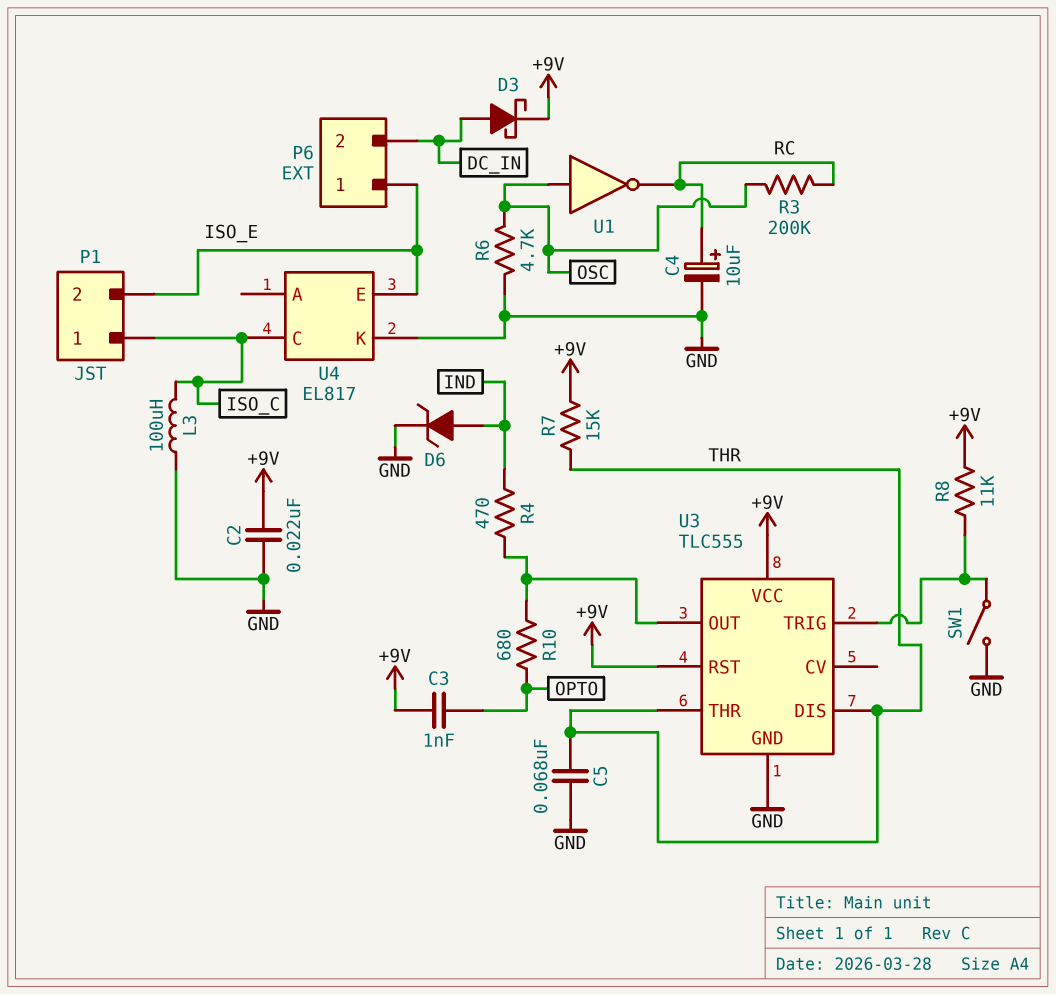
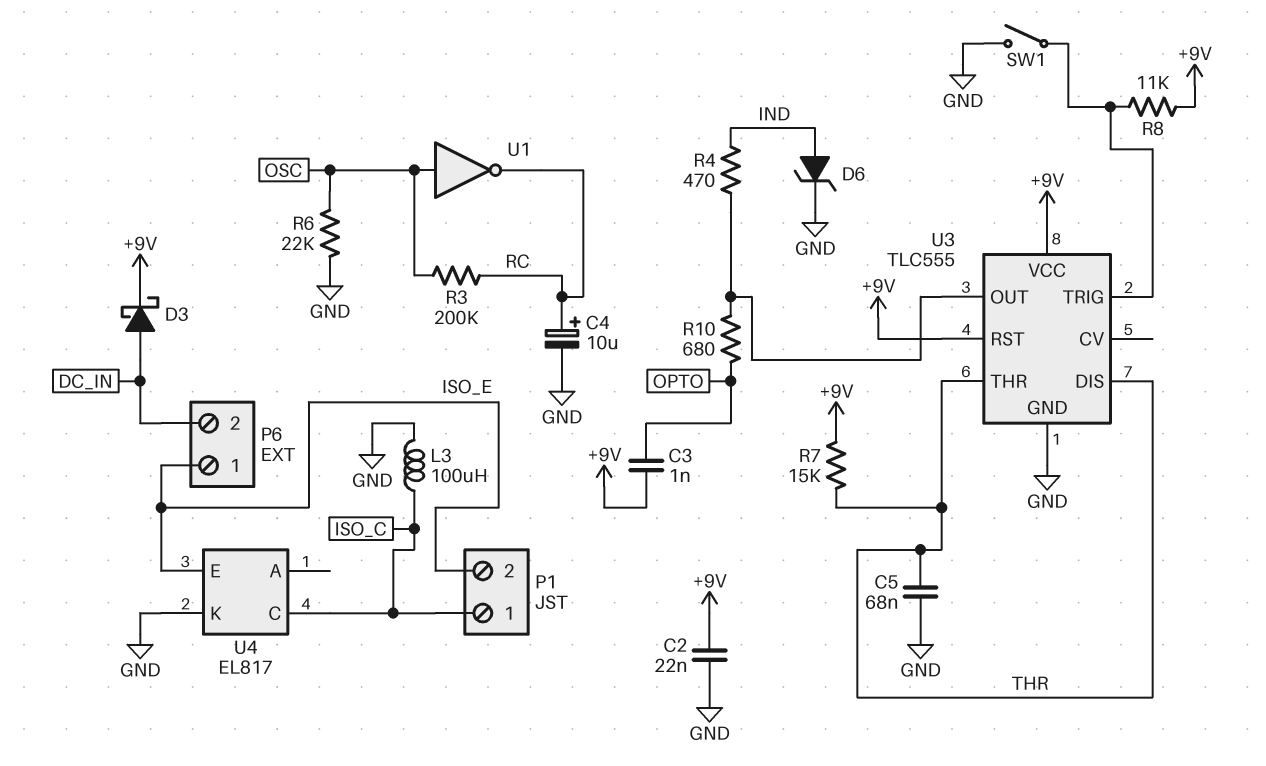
R6: 4.7k (GND, OSC) -> 22k (GND, OSC)

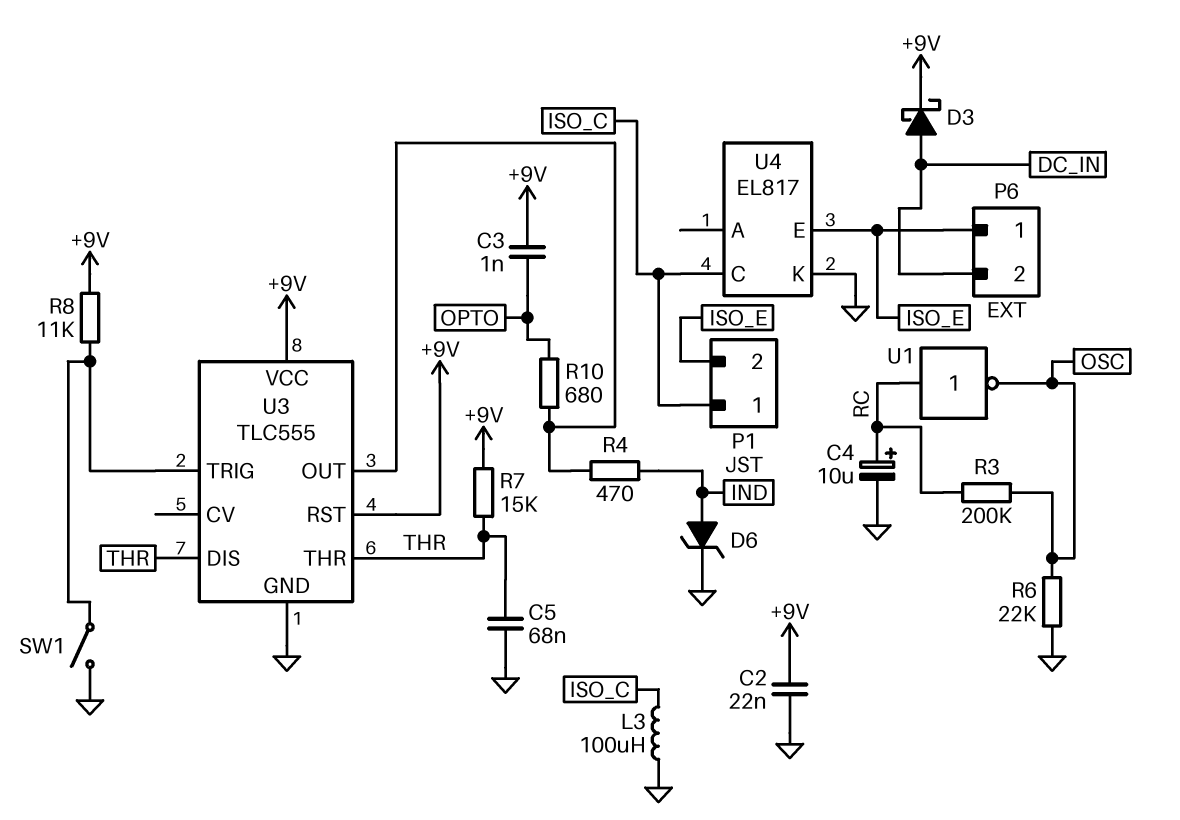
U1: NOT (in OSC, out RC) -> NOT (in RC, out OSC)

